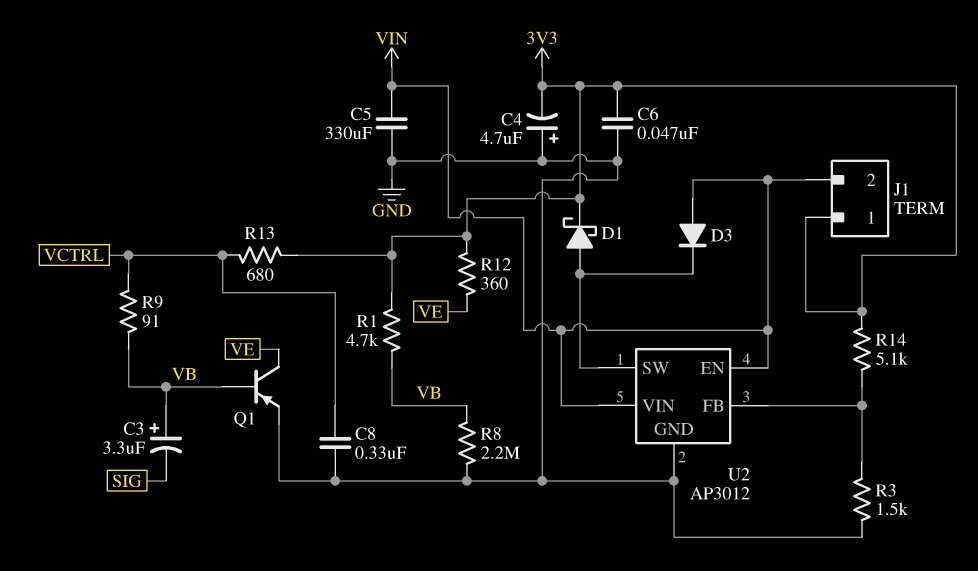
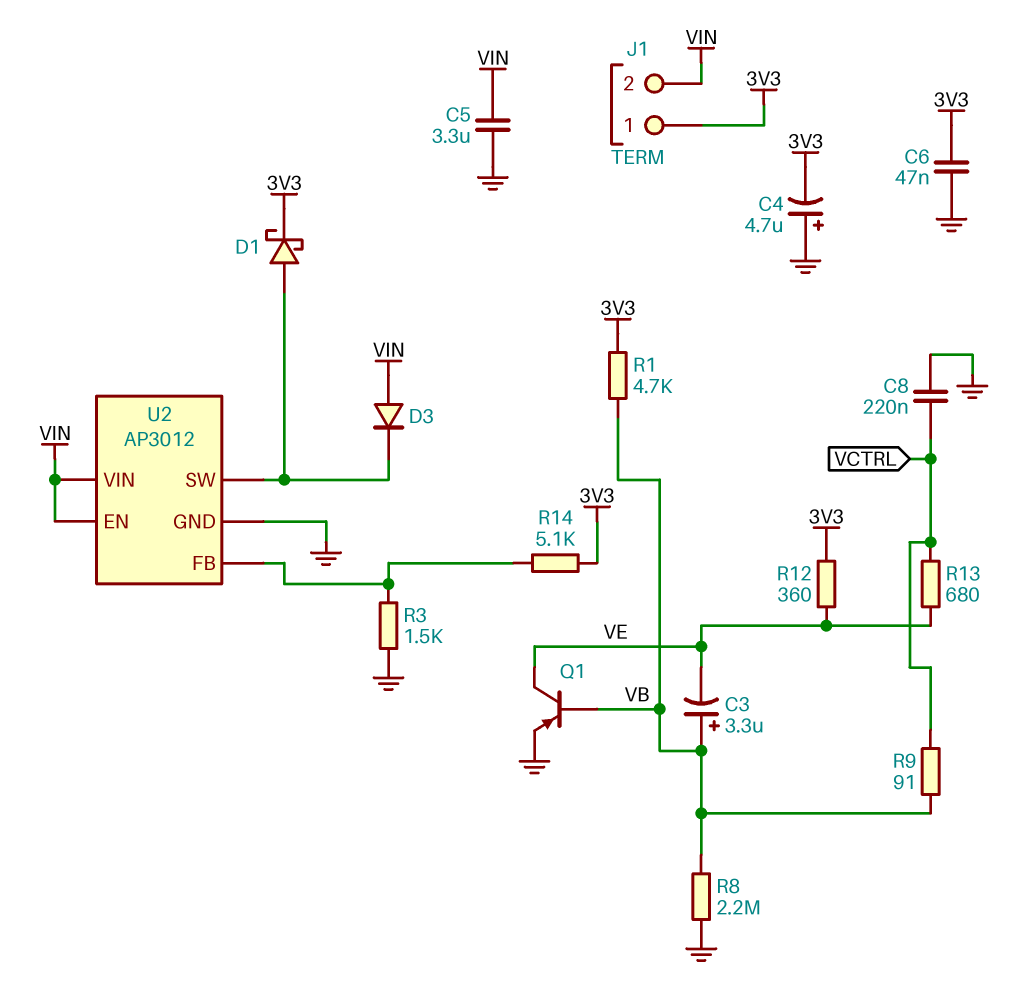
C3: 3.3uF (plus VB, minus SIG) -> 3.3uF (plus VB, minus VE)
C5: 330uF (GND, VIN) -> 3.3uF (GND, VIN)
C8: 330nF (GND, VCTRL) -> 220nF (GND, VCTRL)
R13: 680 (3V3, VCTRL) -> 680 (VCTRL, VE)

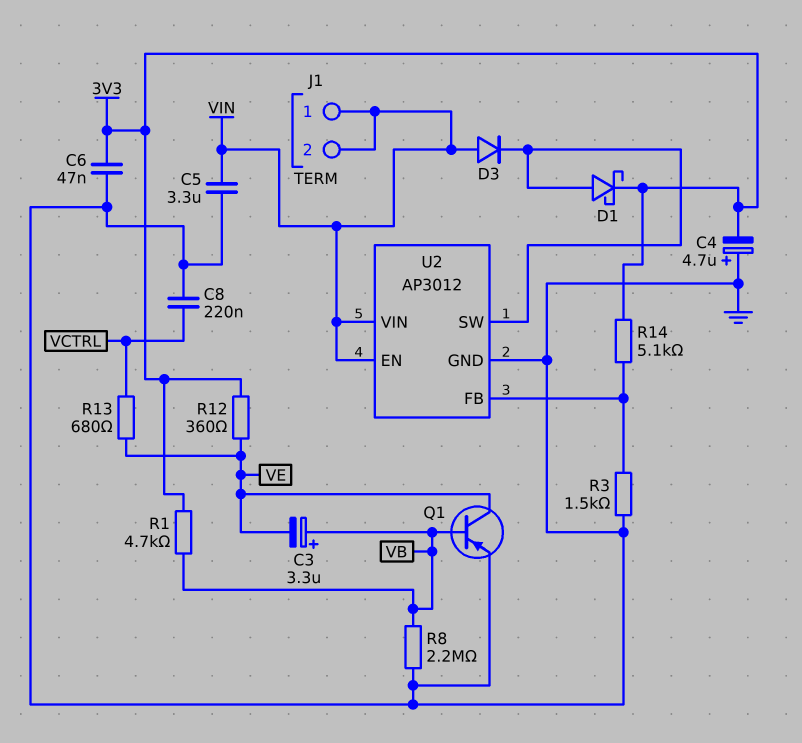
J1 pin 1: 3V3 -> VIN
R9: 91 (VB, VCTRL) -> none

